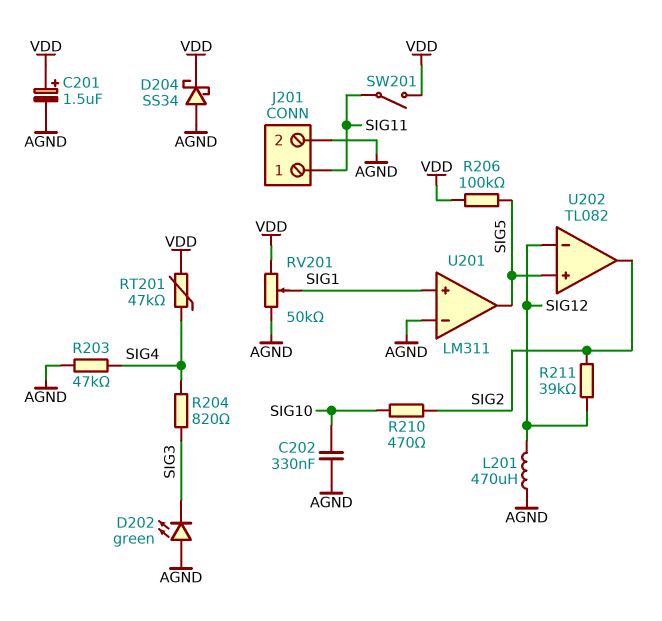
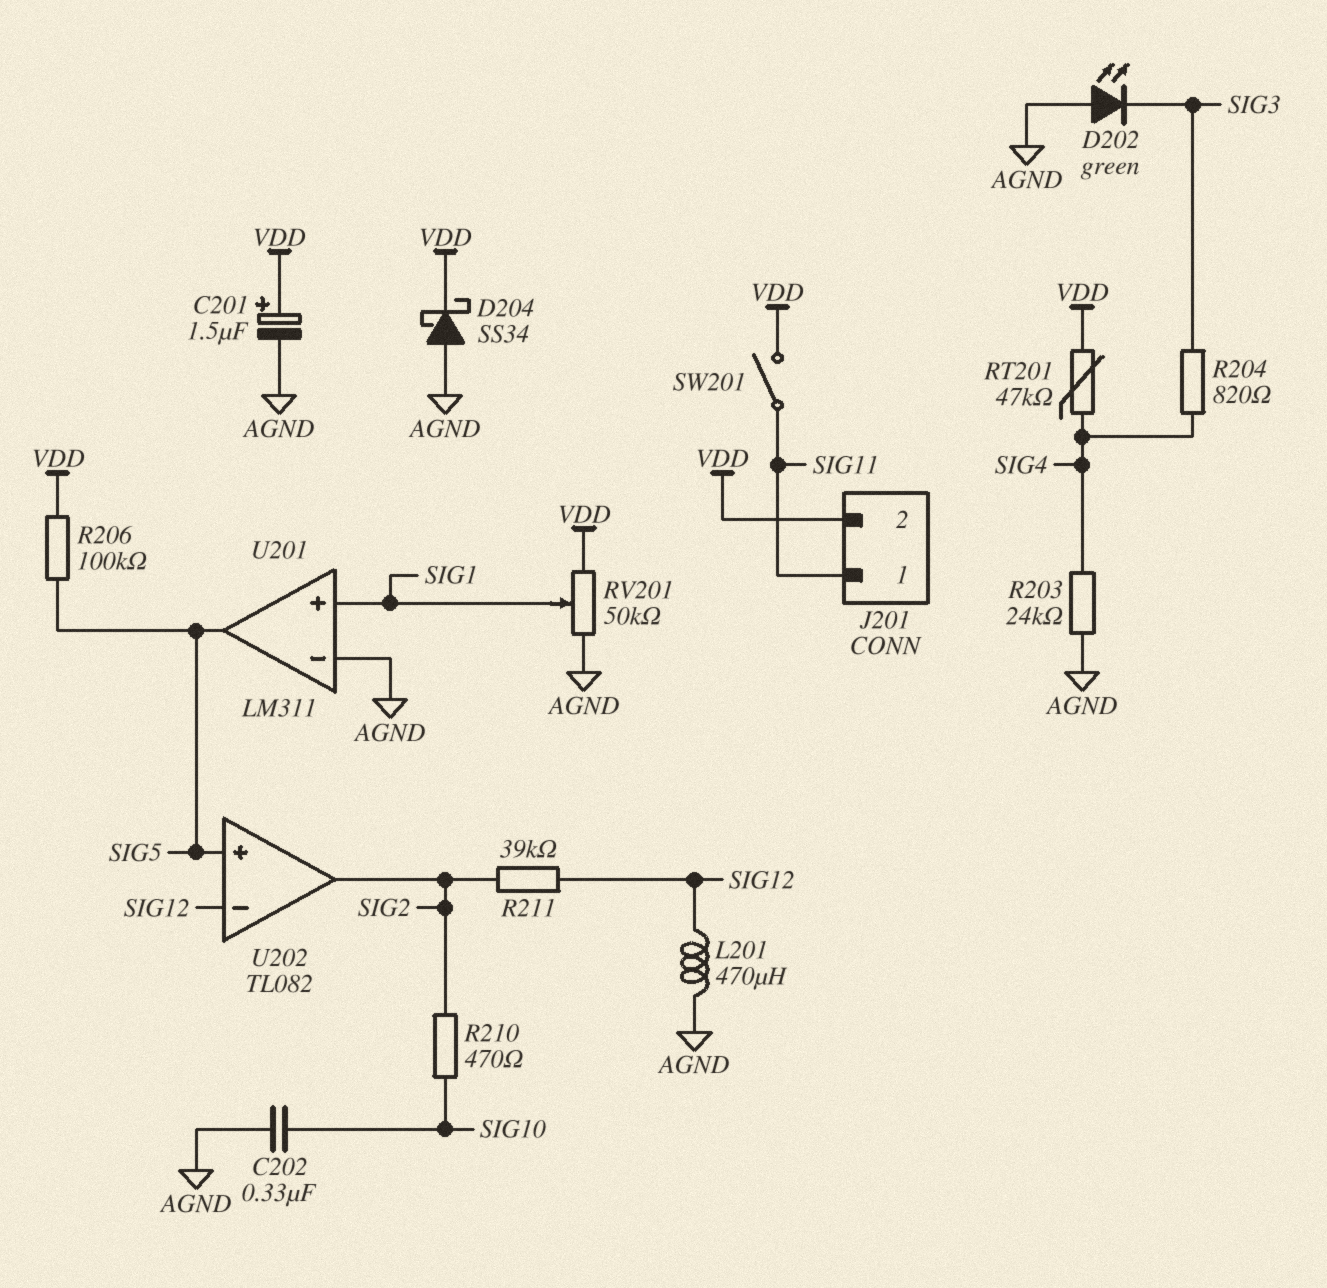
J201 pin 2: AGND -> VDD
R203: 47k (AGND, SIG4) -> 24k (AGND, SIG4)

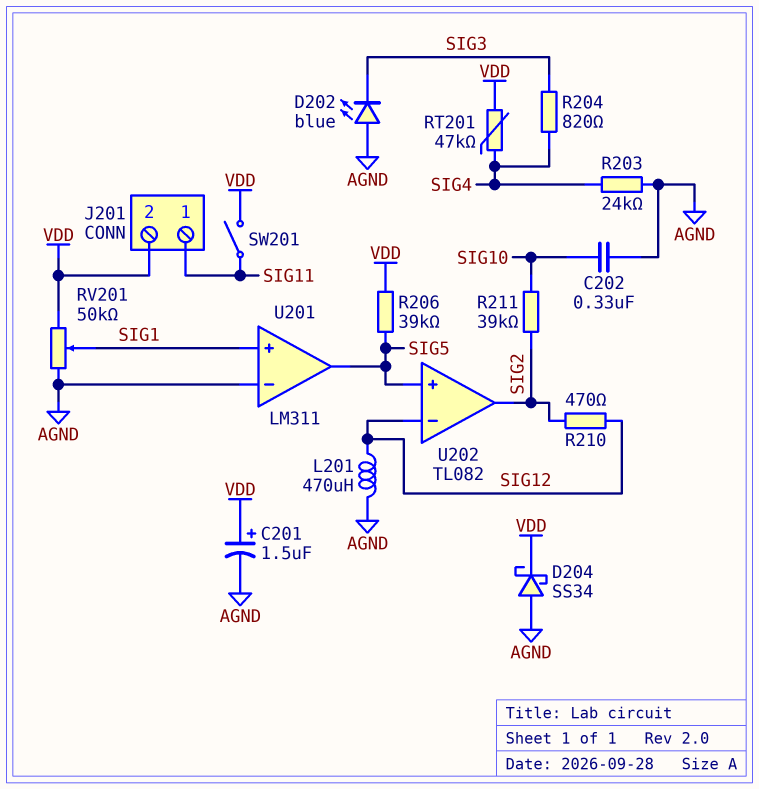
D202: LED green (A AGND, K SIG3) -> LED blue (A AGND, K SIG3)
R206: 100k (SIG5, VDD) -> 39k (SIG5, VDD)
R210: 470 (SIG2, SIG10) -> 470 (SIG2, SIG12)
R211: 39k (SIG2, SIG12) -> 39k (SIG2, SIG10)

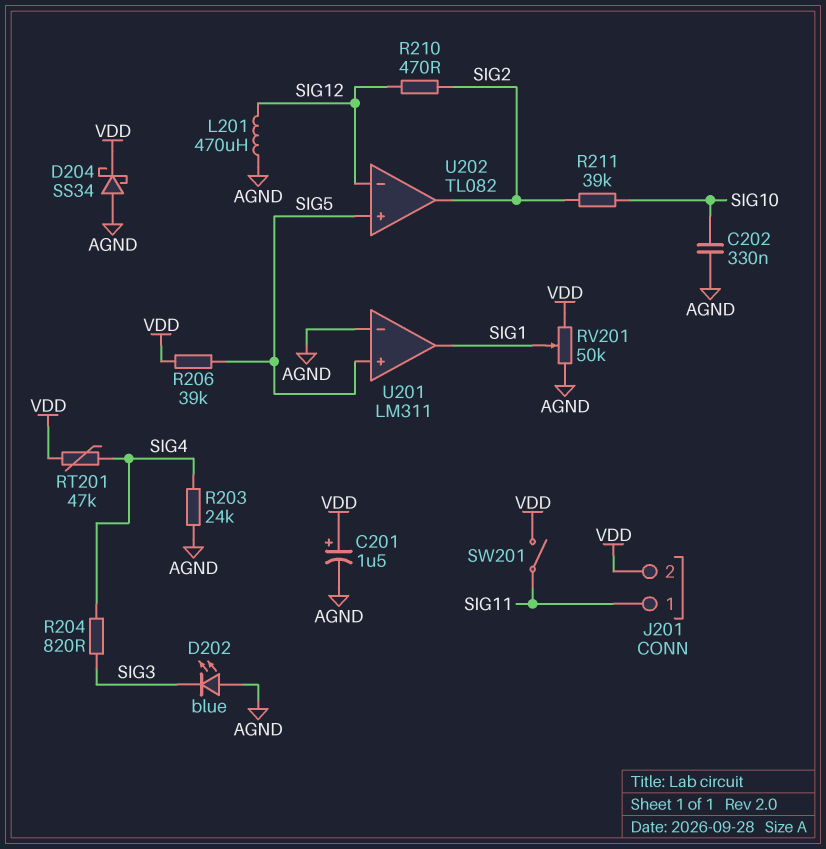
U201 pin in+: SIG1 -> SIG5
U201 pin out: SIG5 -> SIG1

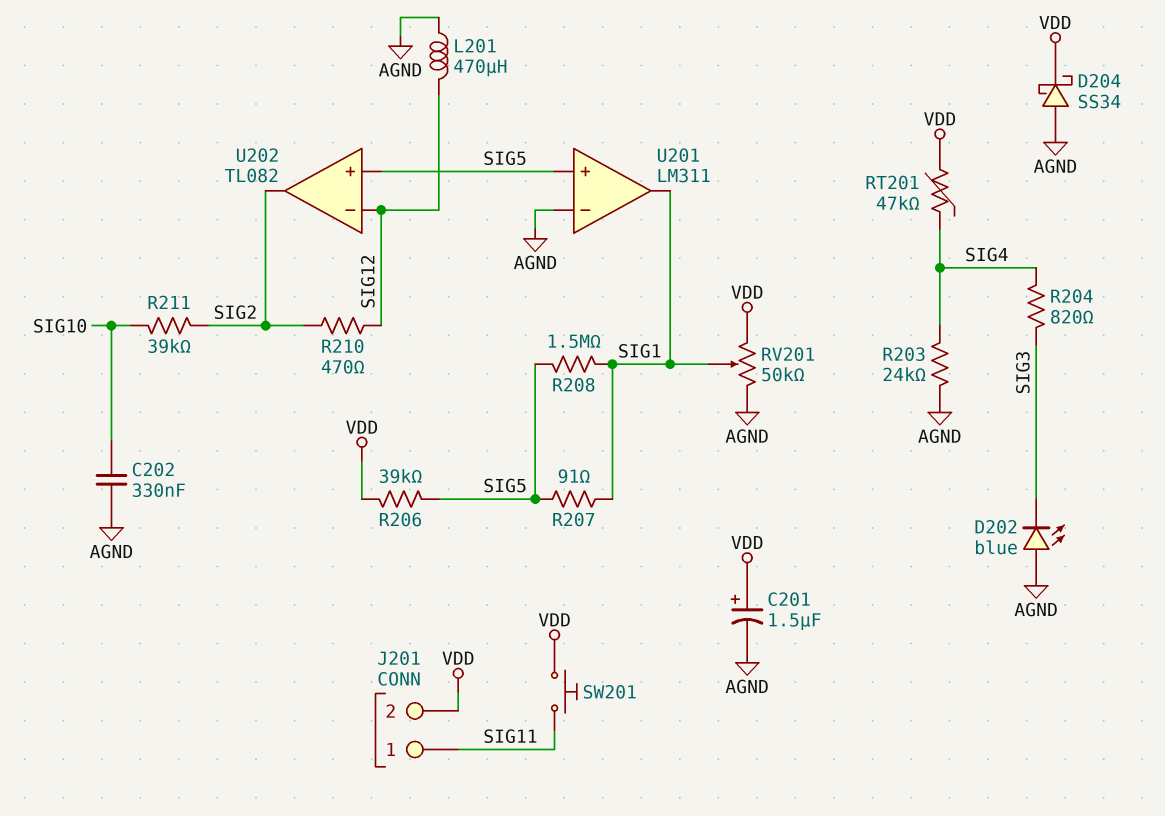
R207: none -> 91 (SIG1, SIG5)
R208: none -> 1.5M (SIG1, SIG5)
SW201: switch (SIG11, VDD) -> button (SIG11, VDD)

